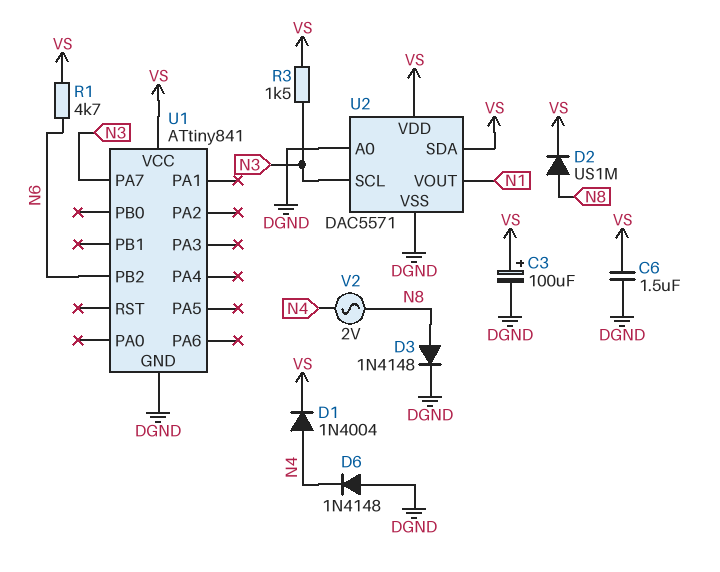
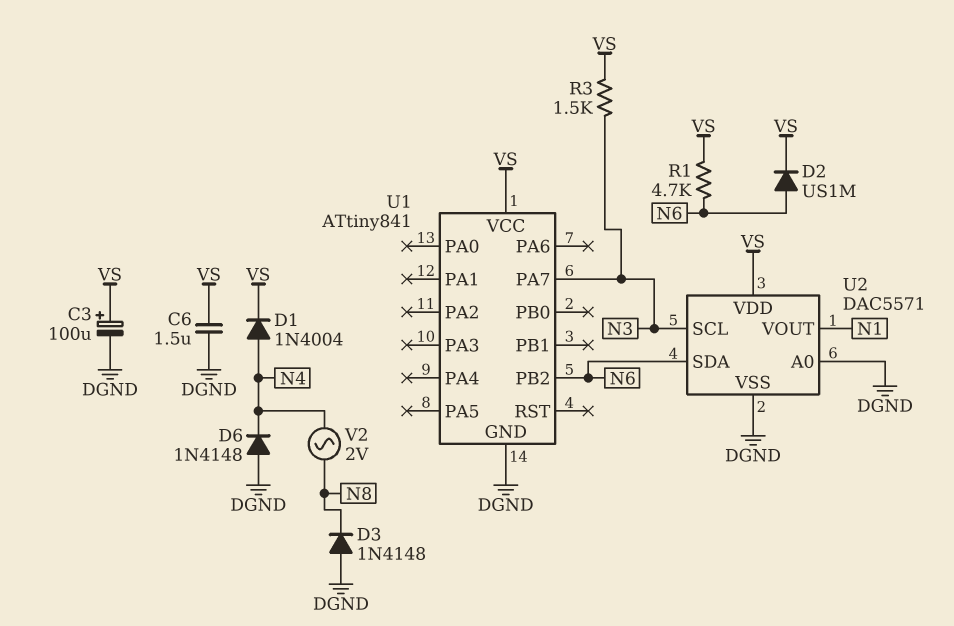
D2: diode US1M (A N8, K VS) -> diode US1M (A N6, K VS)
D3: diode 1N4148 (A N8, K DGND) -> diode 1N4148 (A DGND, K N8)
U2 pin SDA: VS -> N6

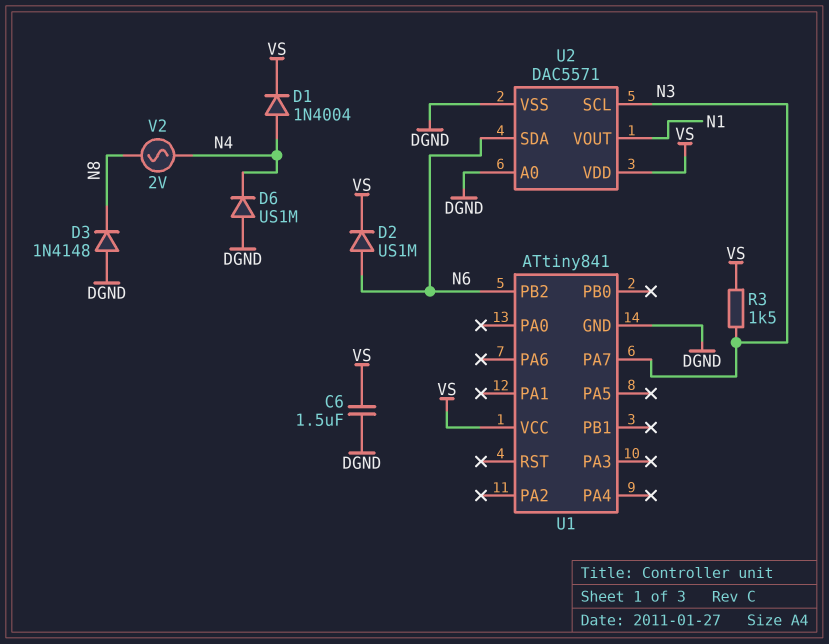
C3: 100uF (plus VS, minus DGND) -> none
D6: diode 1N4148 (A DGND, K N4) -> diode US1M (A DGND, K N4)
R1: 4.7k (N6, VS) -> none

